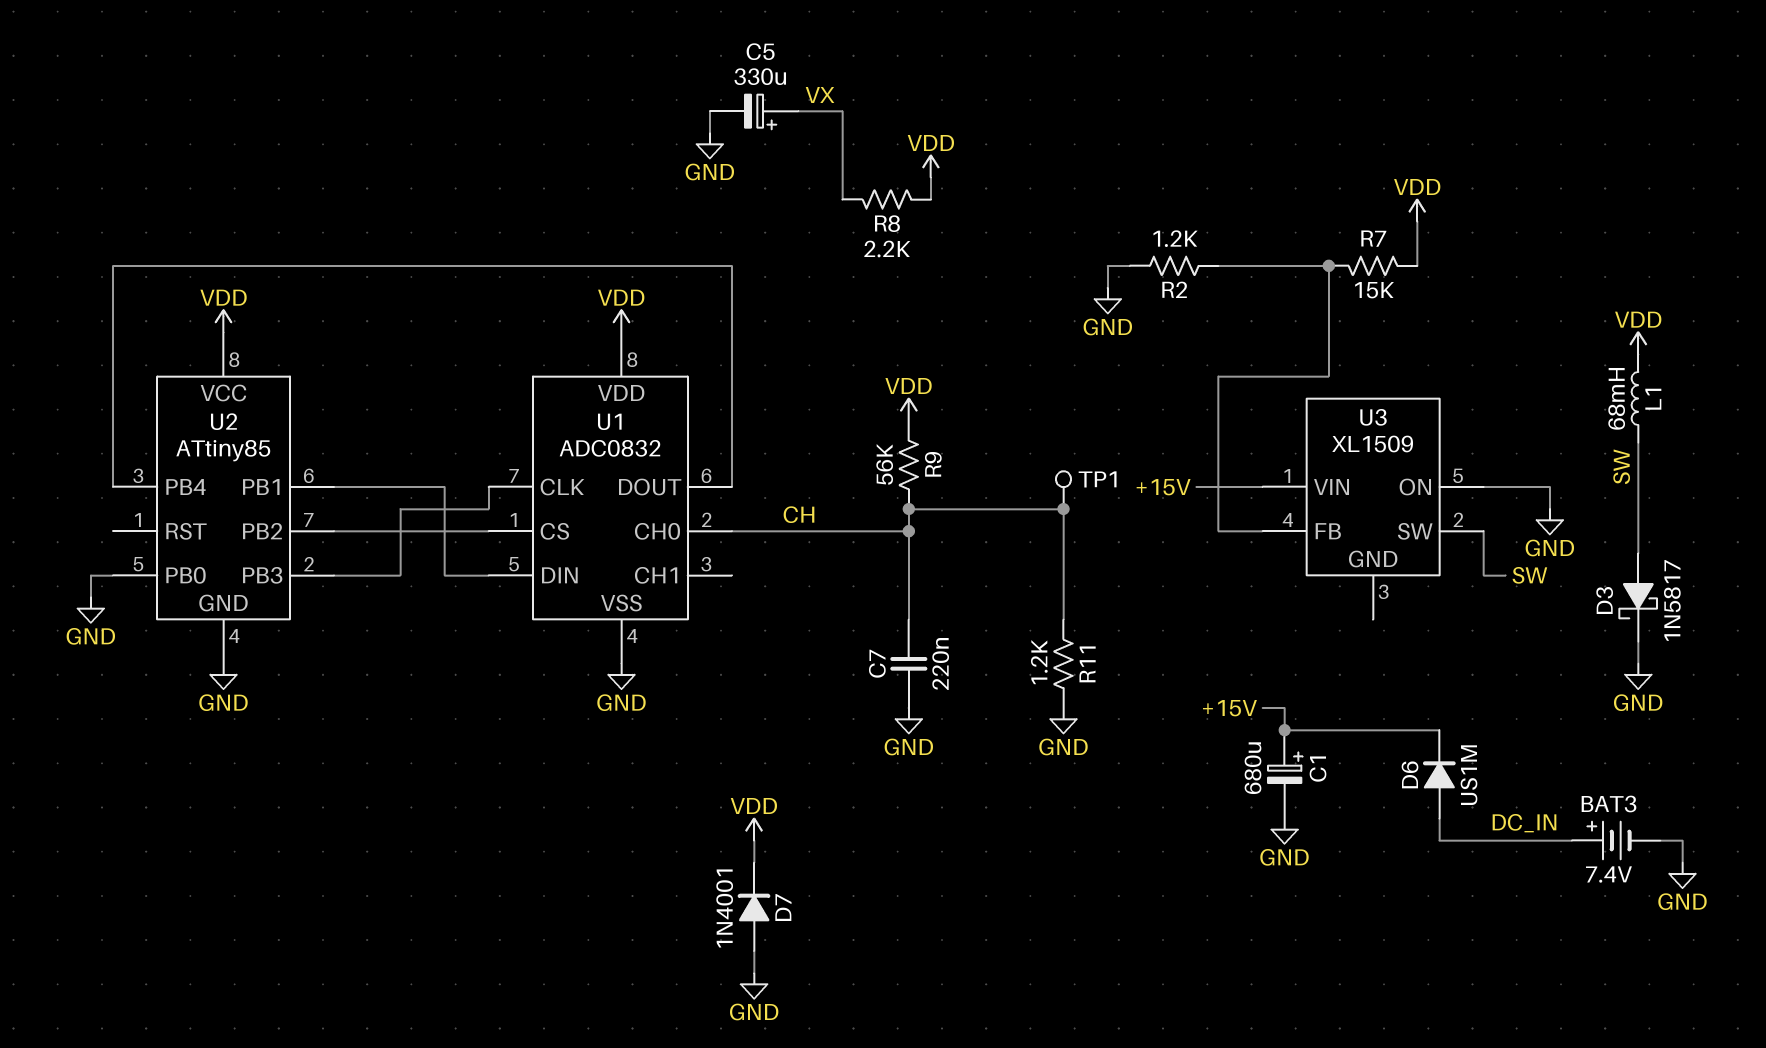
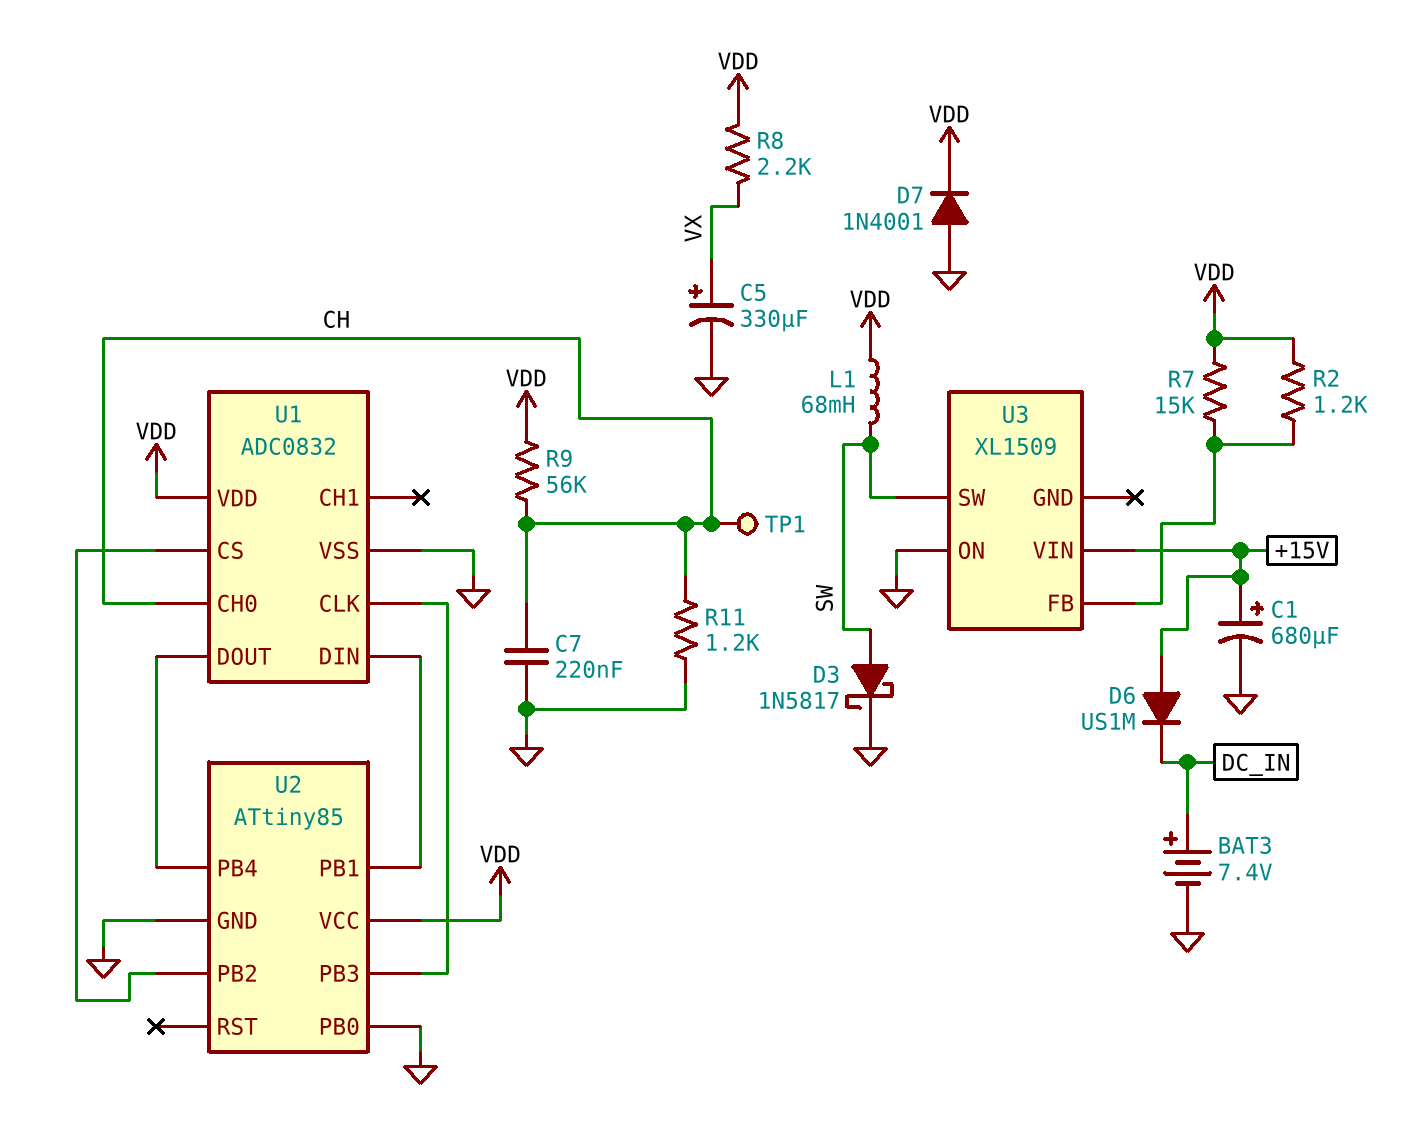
D6: diode US1M (A DC_IN, K +15V) -> diode US1M (A +15V, K DC_IN)
R2: 1.2k (GND, U3/FB) -> 1.2k (U3/FB, VDD)

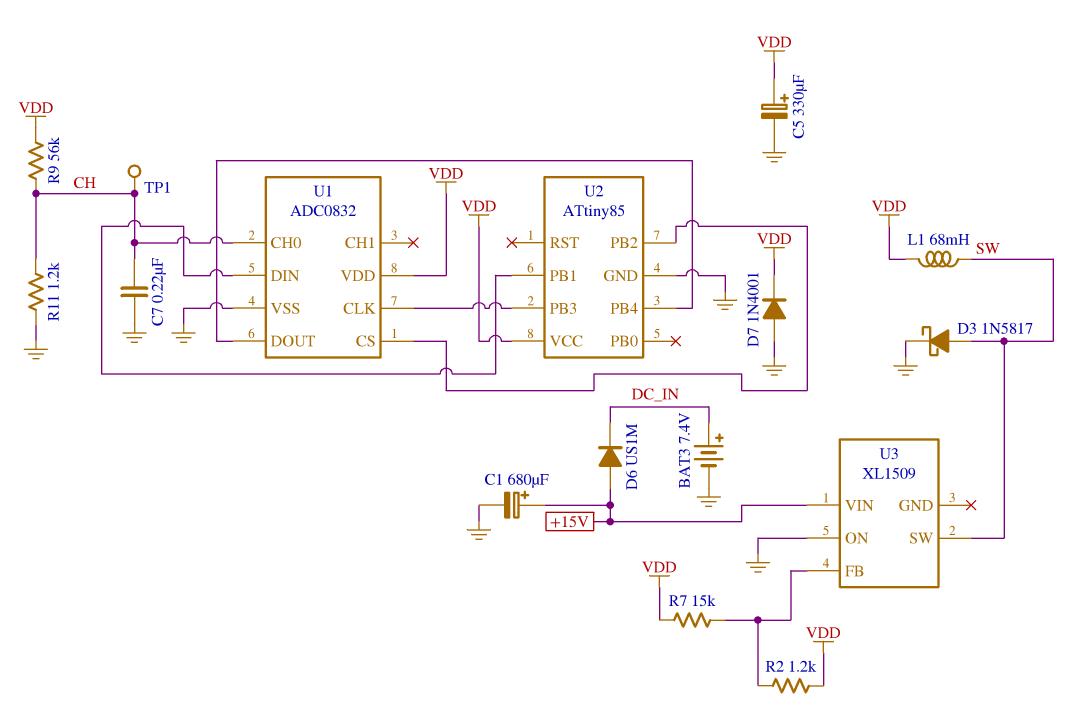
C5: 330uF (plus VX, minus GND) -> 330uF (plus VDD, minus GND)
R8: 2.2k (VDD, VX) -> none
U2 pin PB0: GND -> none

